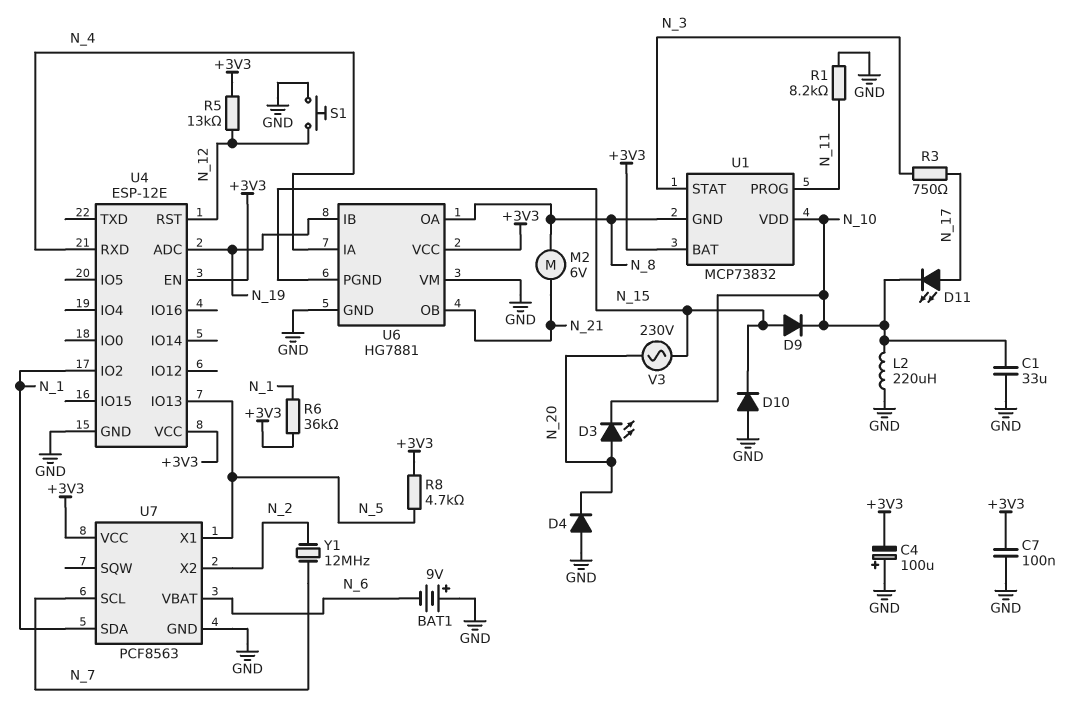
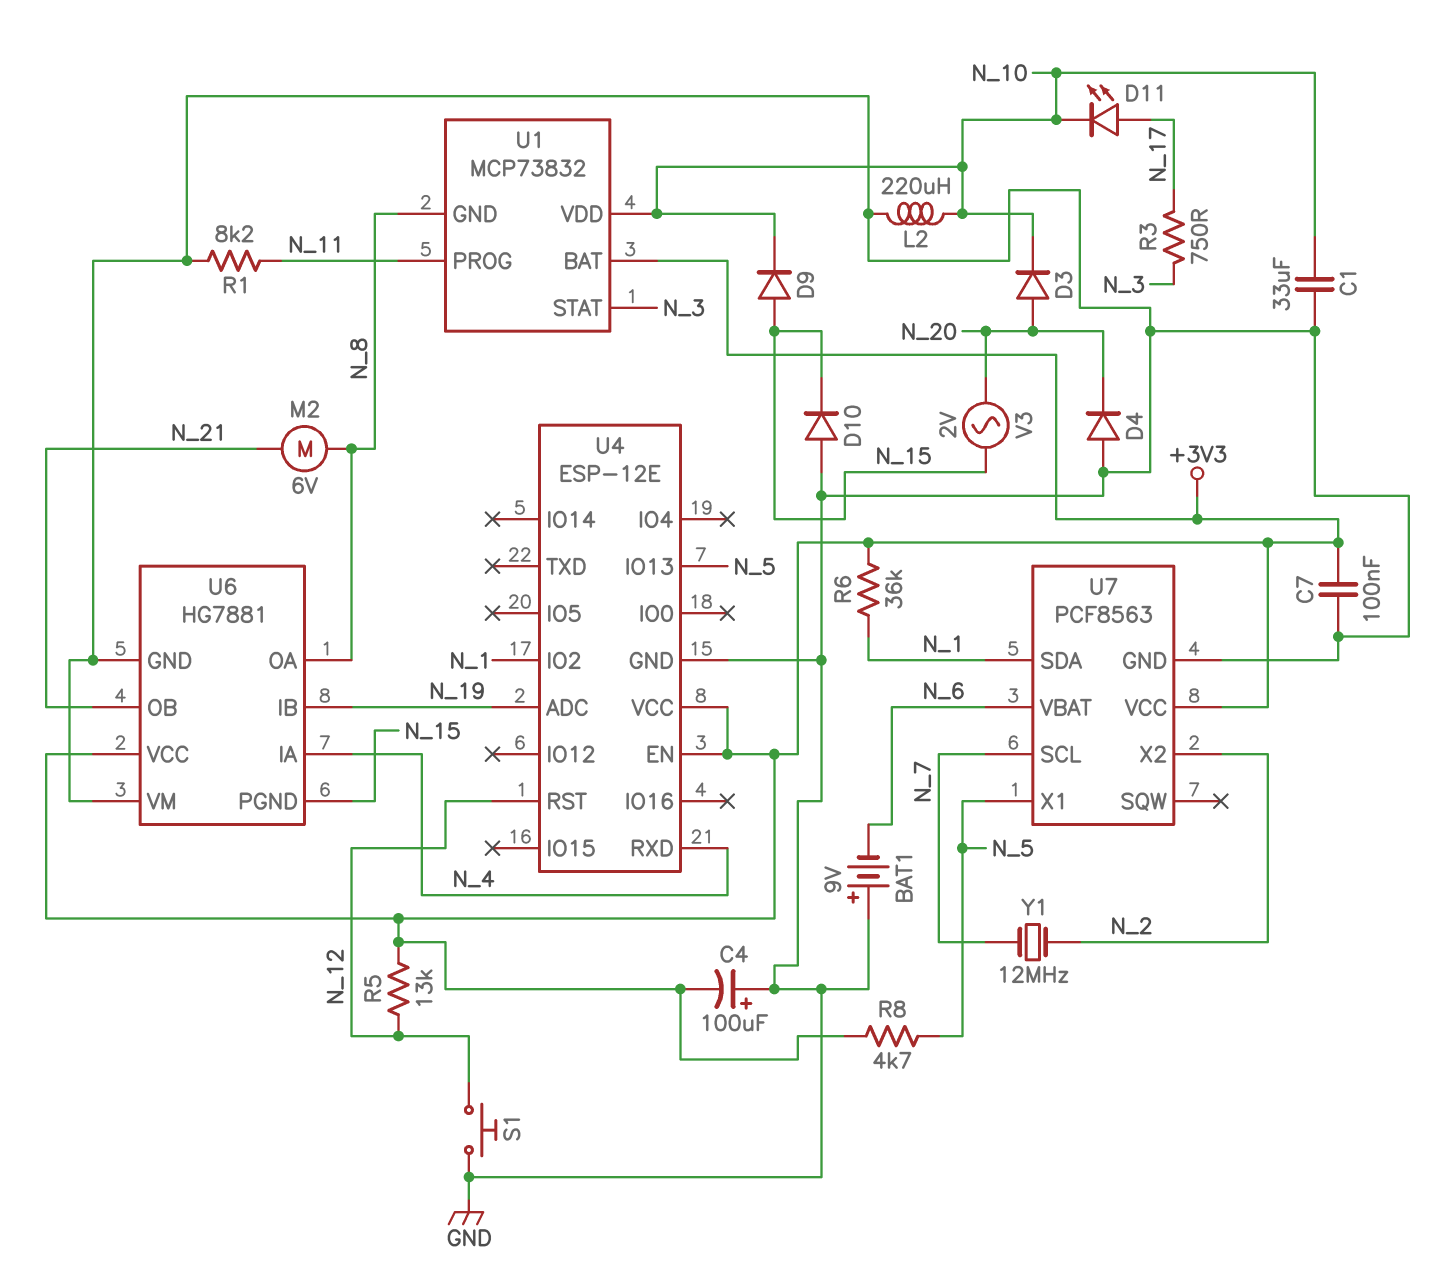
D3: LED (A N_20, K N_10) -> diode (A N_20, K N_10)
V3: AC 230V (N_15, N_20) -> AC 2V (N_15, N_20)

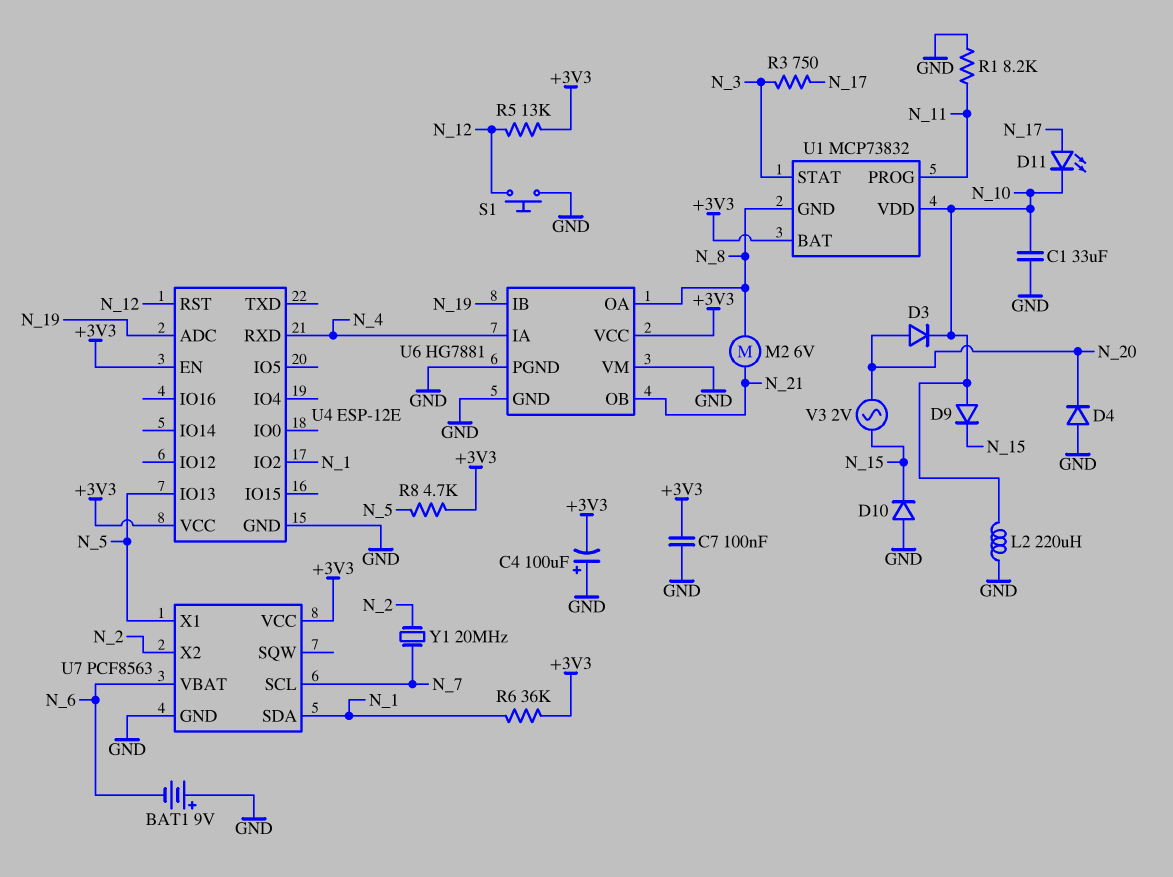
D9: diode (A N_15, K N_10) -> diode (A N_10, K N_15)
U6 pin PGND: N_15 -> GND
Y1: 12MHz (N_2, N_7) -> 20MHz (N_2, N_7)

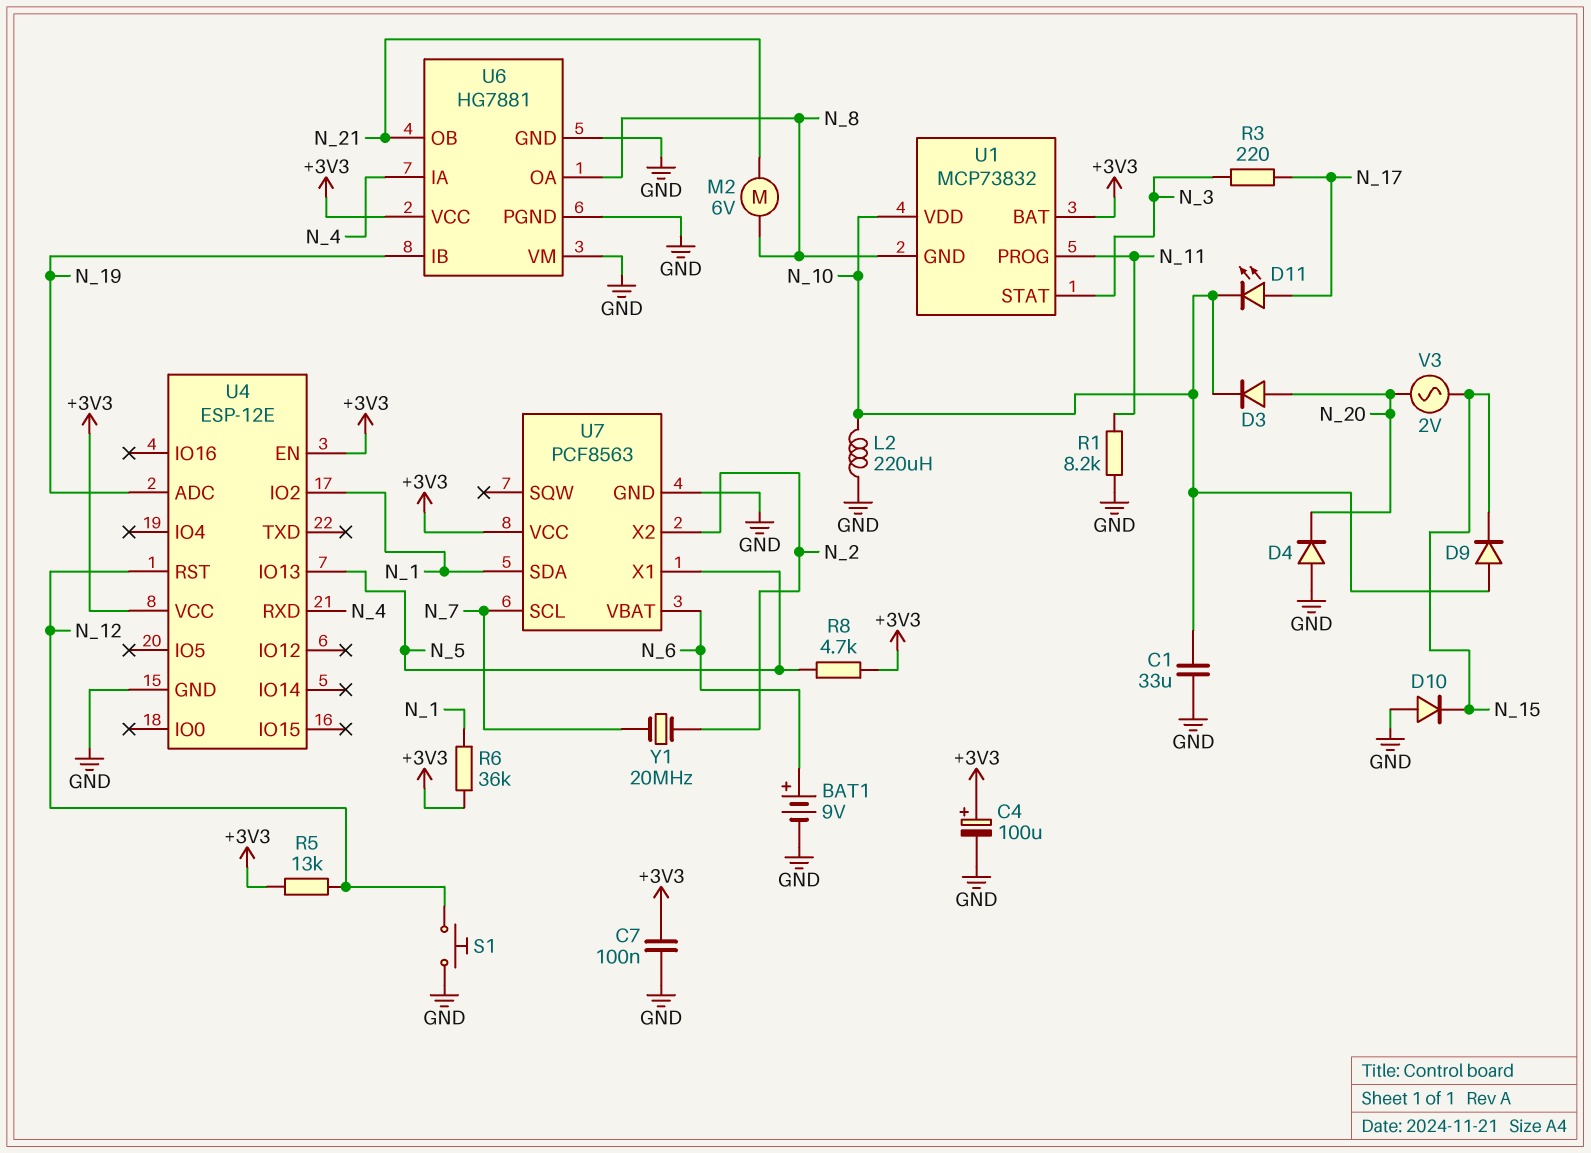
BAT1: 9V (plus GND, minus N_6) -> 9V (plus N_6, minus GND)
C4: 100uF (plus GND, minus +3V3) -> 100uF (plus +3V3, minus GND)
R3: 750 (N_3, N_17) -> 220 (N_3, N_17)

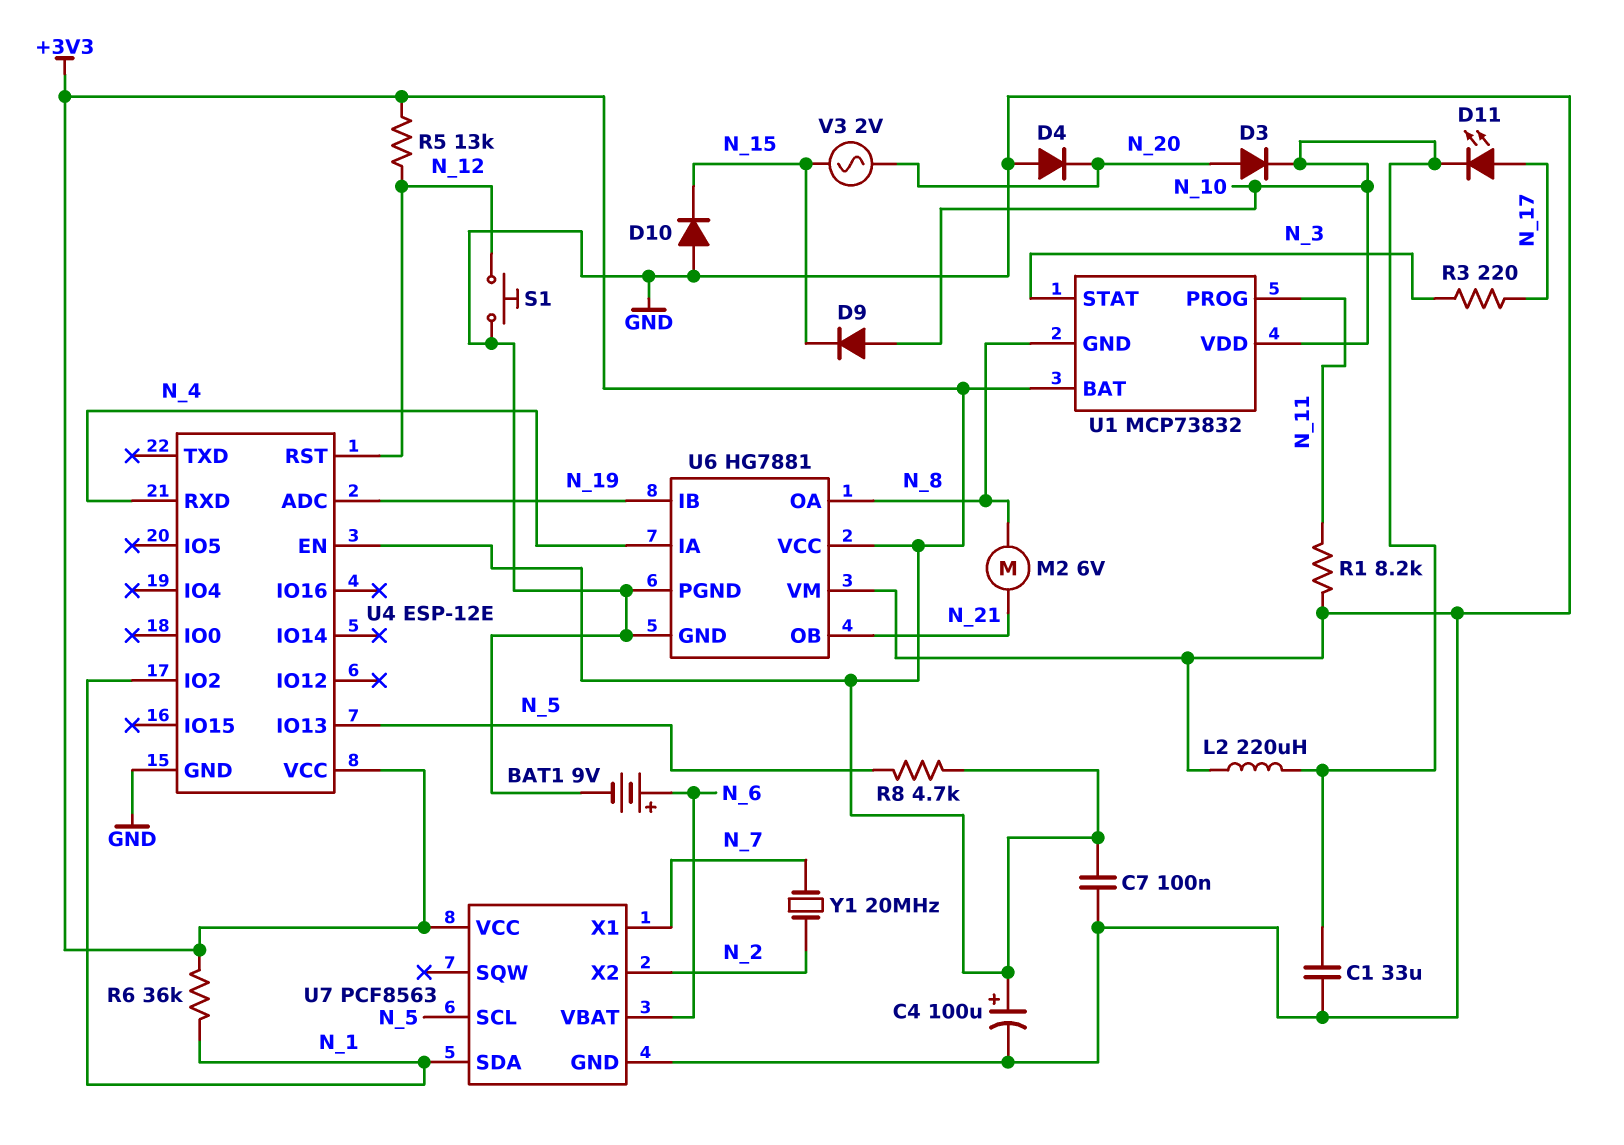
U7 pin SCL: N_7 -> N_5
U7 pin X1: N_5 -> N_7

